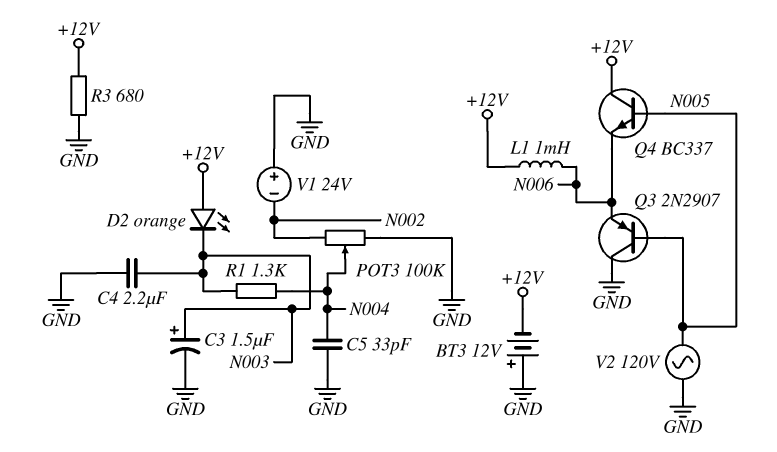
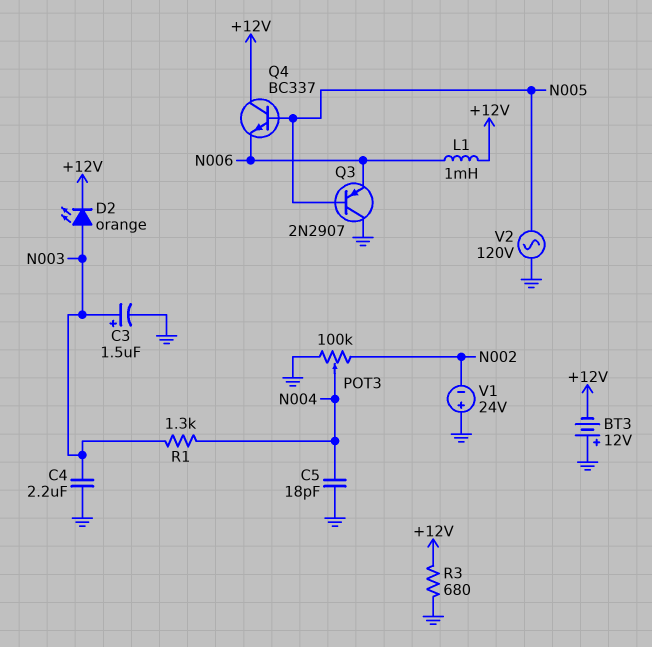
C5: 33pF (GND, N004) -> 18pF (GND, N004)
D2: LED orange (A +12V, K N003) -> LED orange (A N003, K +12V)

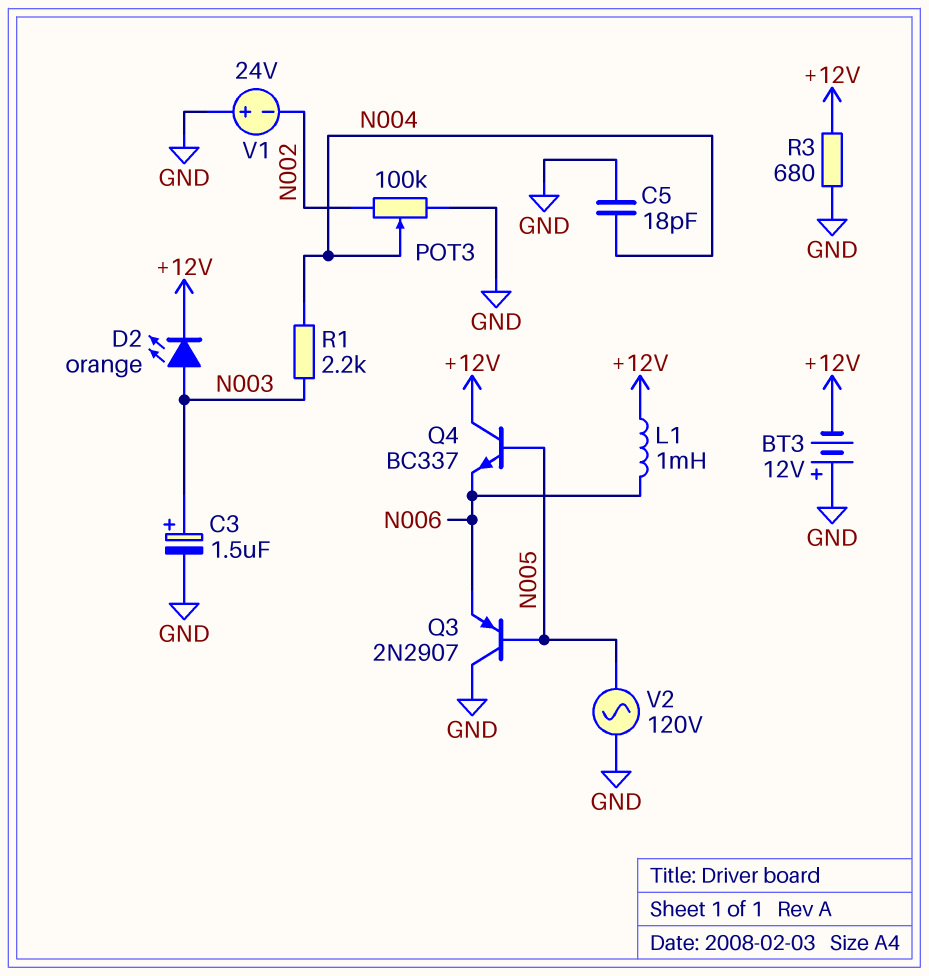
C4: 2.2uF (GND, N003) -> none
R1: 1.3k (N003, N004) -> 2.2k (N003, N004)

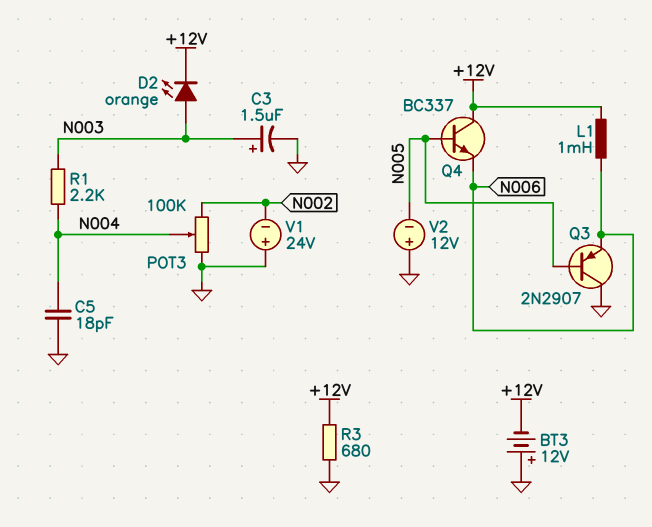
V2: AC 120V (GND, N005) -> 12V (plus GND, minus N005)

